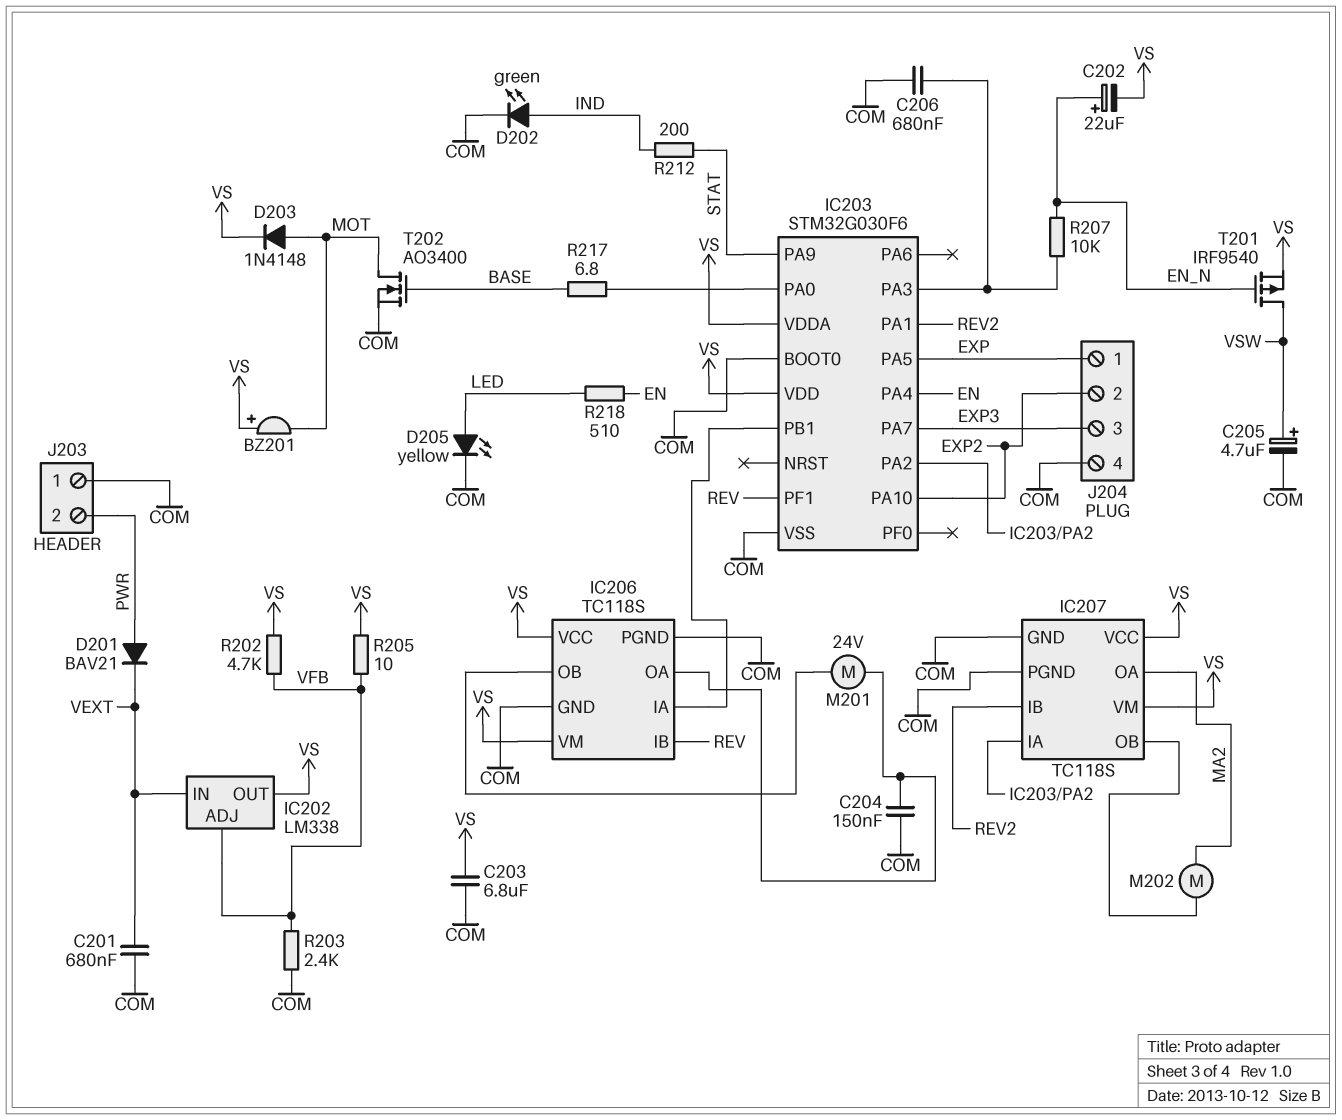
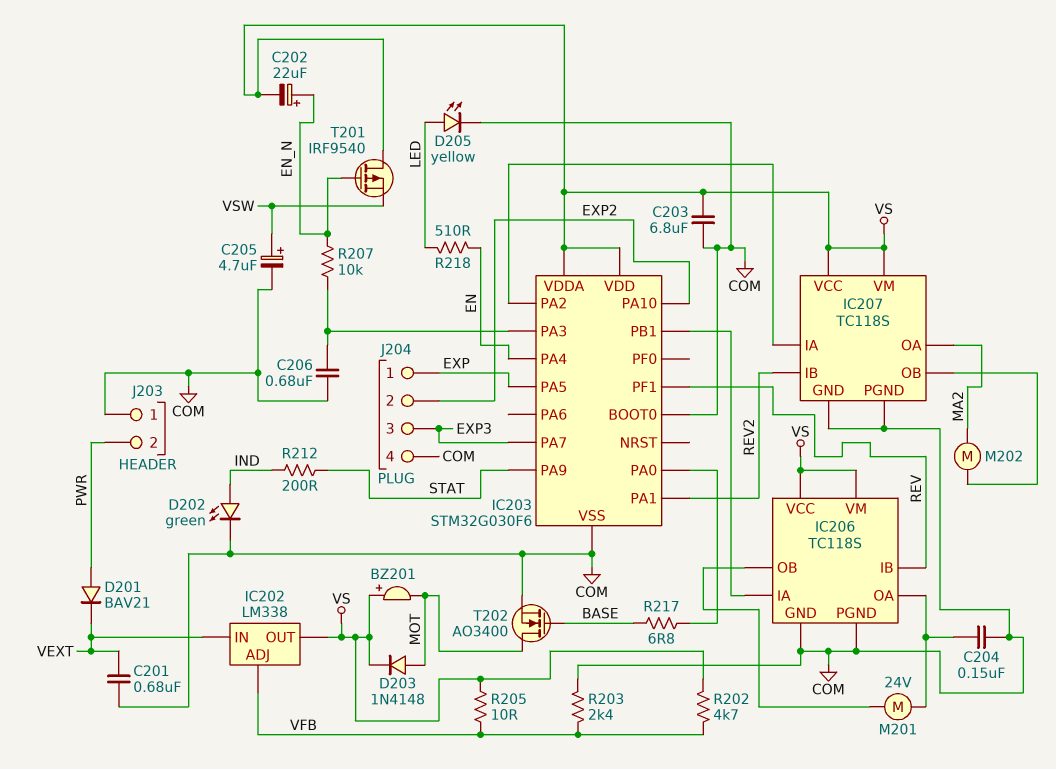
T201: PMOS IRF9540 (G EN_N, D VSW, S VS) -> PMOS IRF9540 (G EN_N, D VS, S VSW)

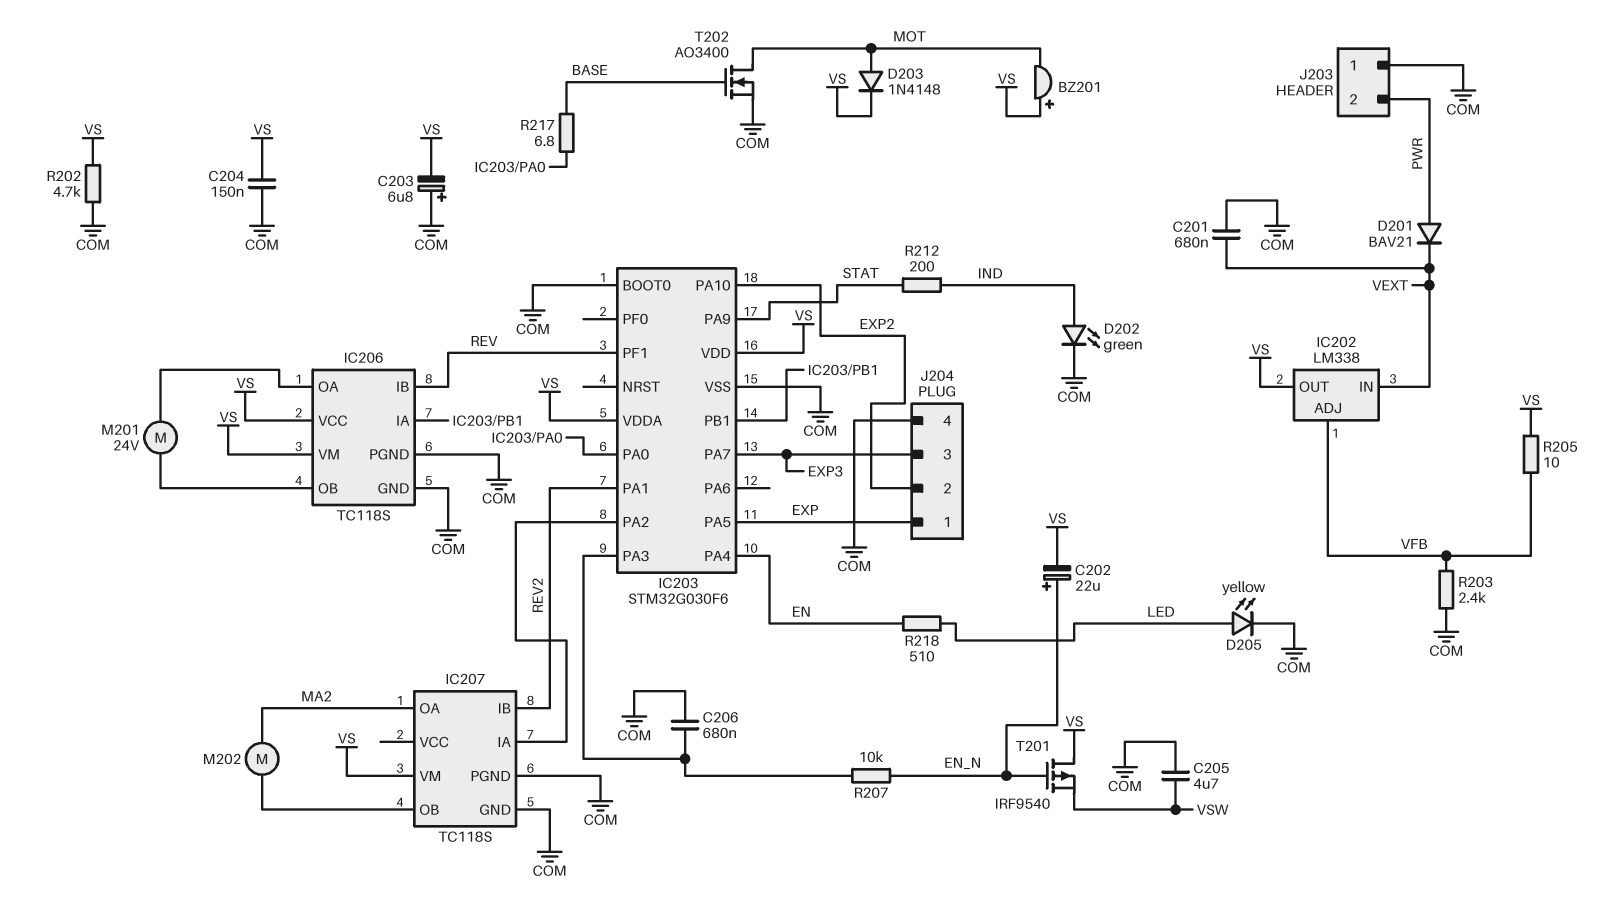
C203: 6.8uF (COM, VS) -> 6.8uF (plus COM, minus VS)
C204: 150nF (COM, IC206/OA) -> 150nF (COM, VS)
C205: 4.7uF (plus VSW, minus COM) -> 4.7uF (COM, VSW)
IC207 pin VCC: VS -> none
R202: 4.7k (VFB, VS) -> 4.7k (COM, VS)

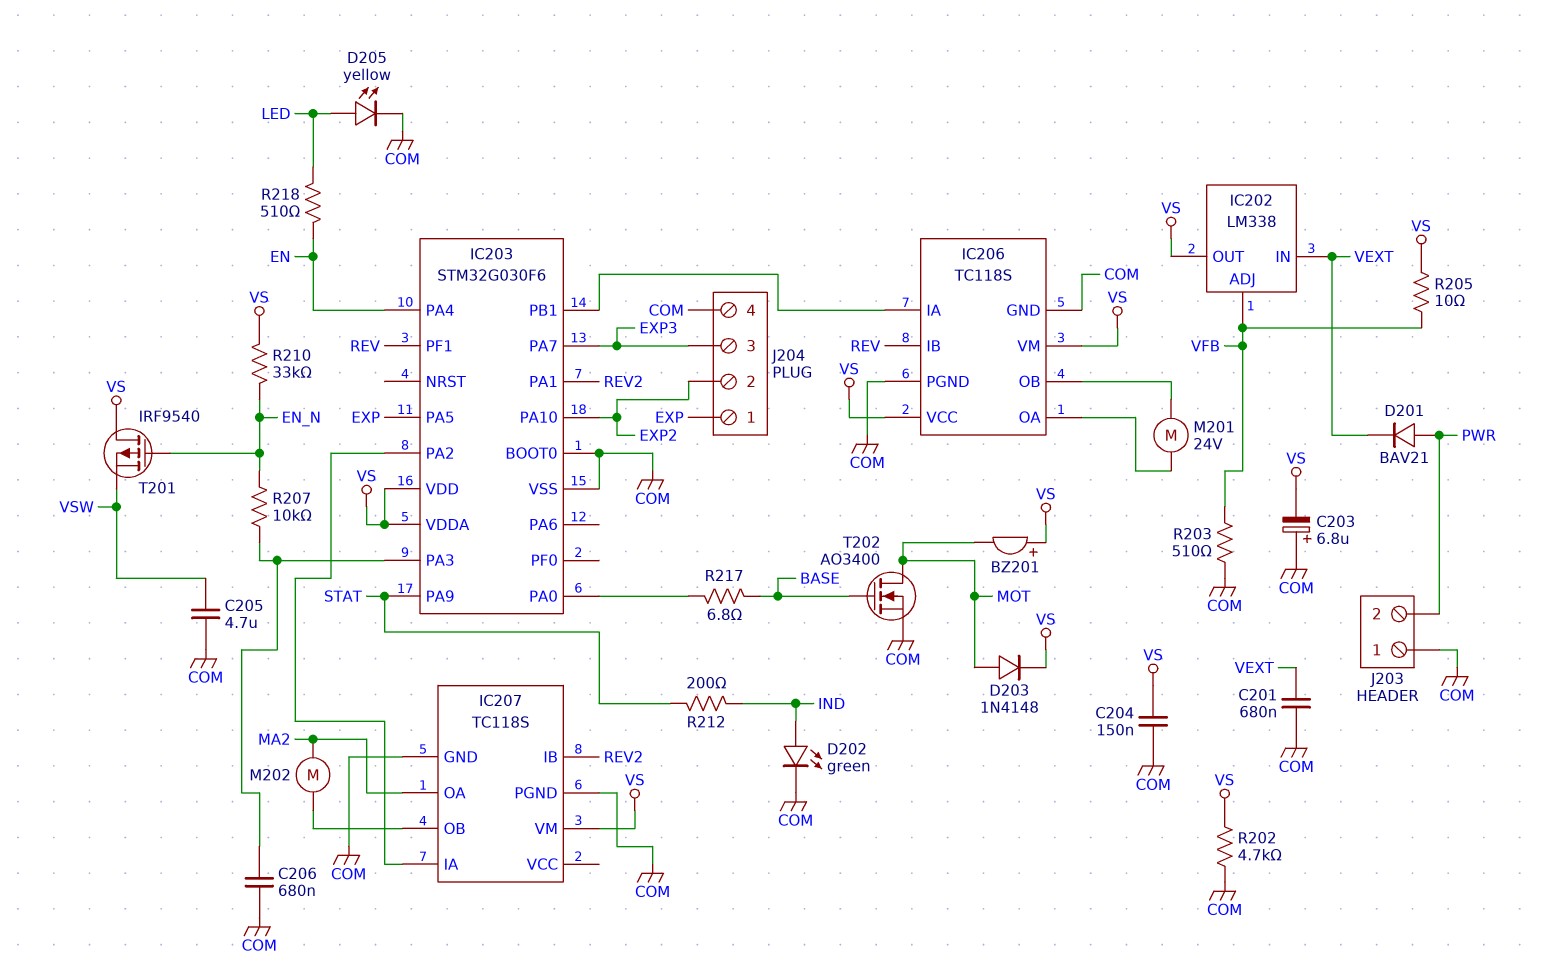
C202: 22uF (plus EN_N, minus VS) -> none
R203: 2.4k (COM, VFB) -> 510 (COM, VFB)
R210: none -> 33k (EN_N, VS)

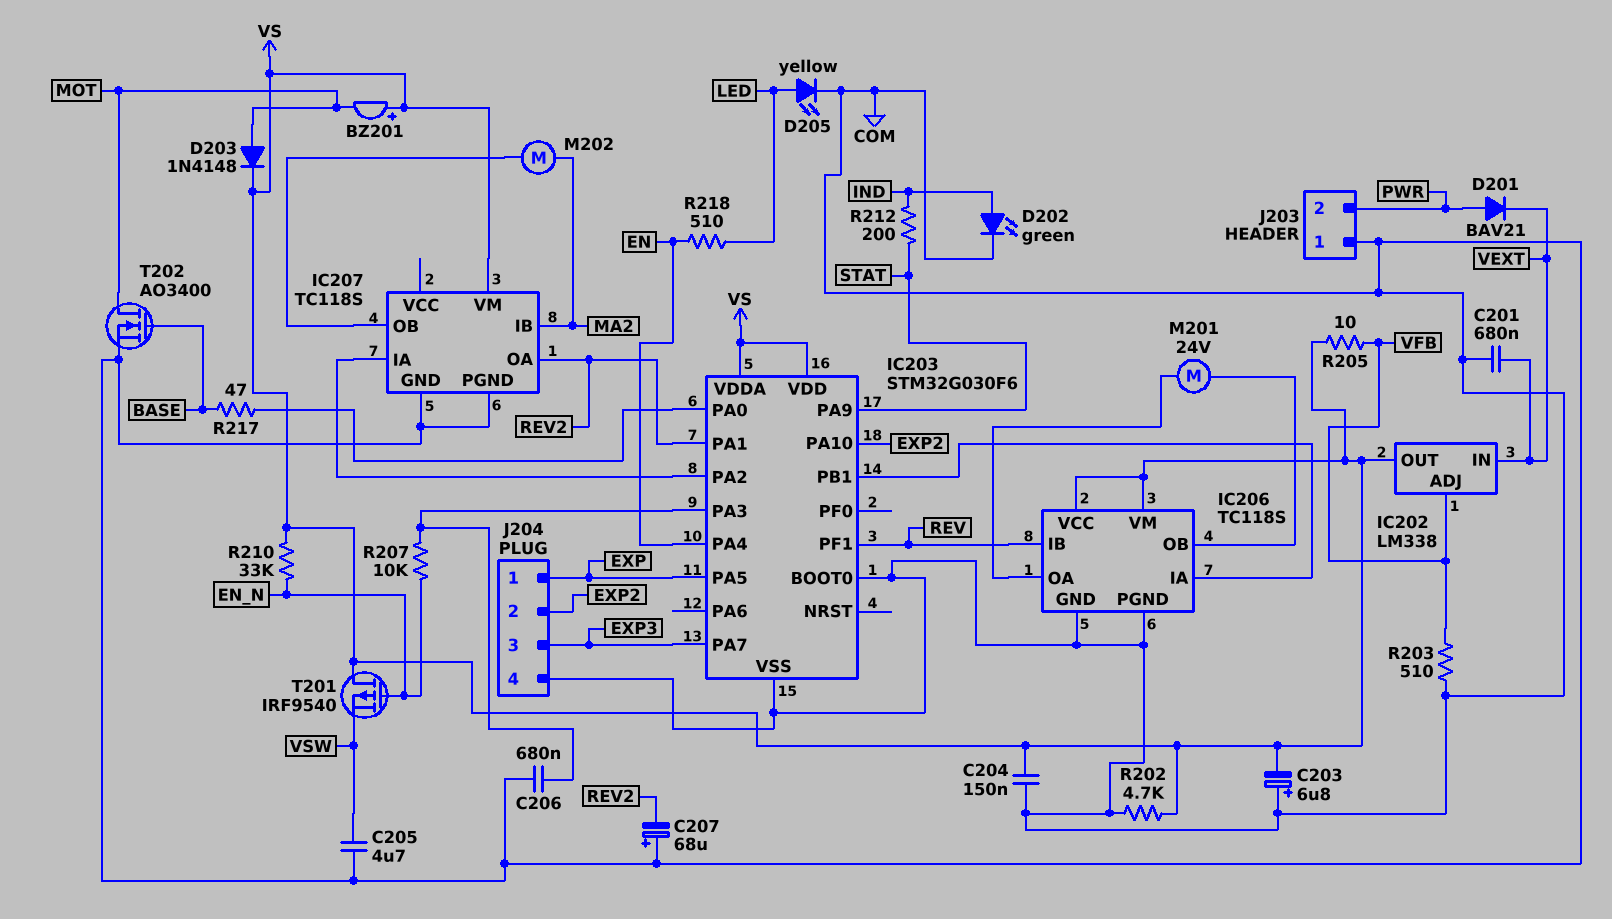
C207: none -> 68uF (plus COM, minus REV2)
IC207 pin IB: REV2 -> MA2
IC207 pin OA: MA2 -> REV2
R217: 6.8 (BASE, IC203/PA0) -> 47 (BASE, IC203/PA0)

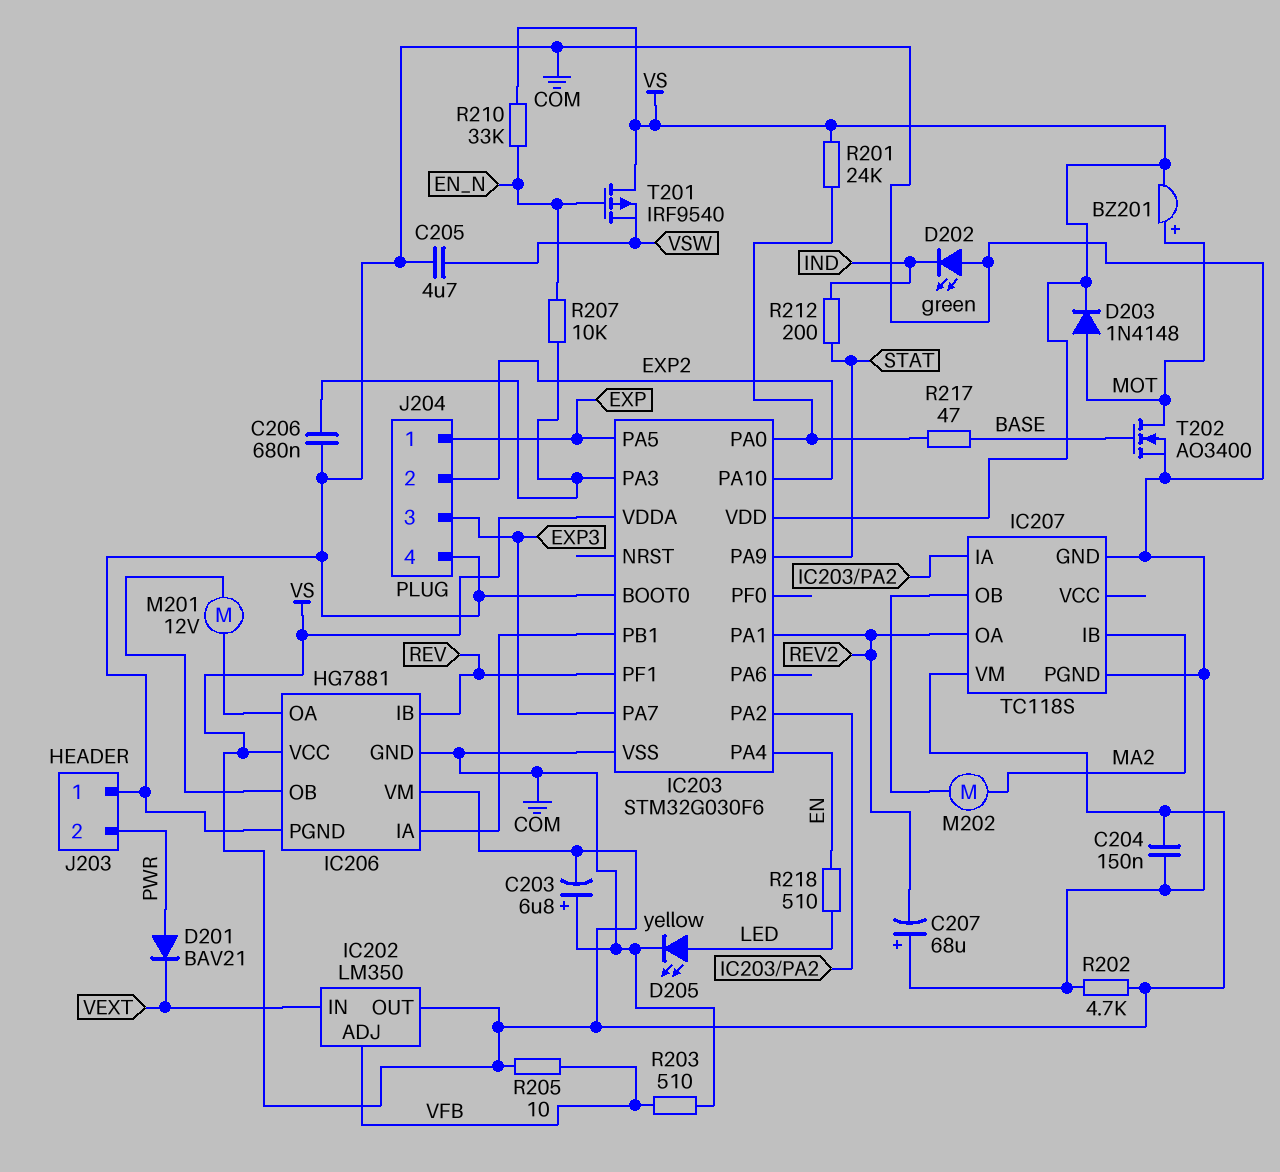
BZ201: buzzer (plus VS, minus MOT) -> buzzer (plus MOT, minus VS)
C201: 680nF (COM, VEXT) -> none
D202: LED green (A IND, K COM) -> LED green (A COM, K IND)
IC202: LM338 -> LM350
IC206: TC118S -> HG7881
M201: motor 24V (IC206/OA, IC206/OB) -> motor 12V (IC206/OA, IC206/OB)
R201: none -> 24k (IC203/PA0, VS)

